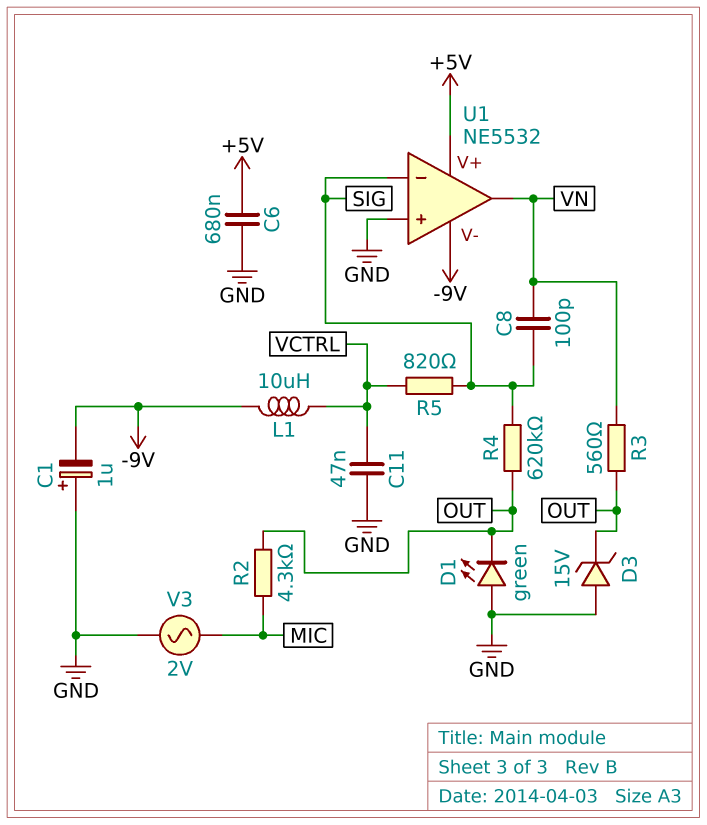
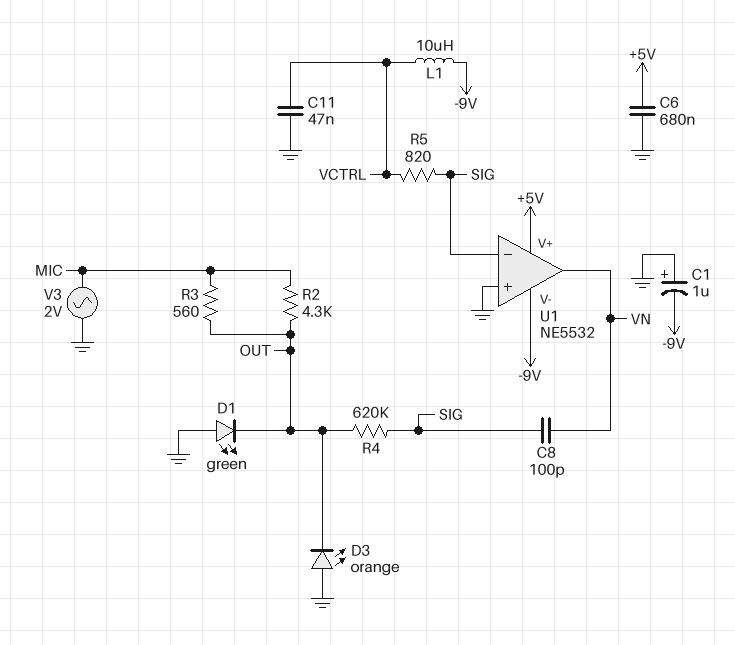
D3: zener 15V (A GND, K OUT) -> LED orange (A GND, K OUT)
R3: 560 (OUT, VN) -> 560 (MIC, OUT)

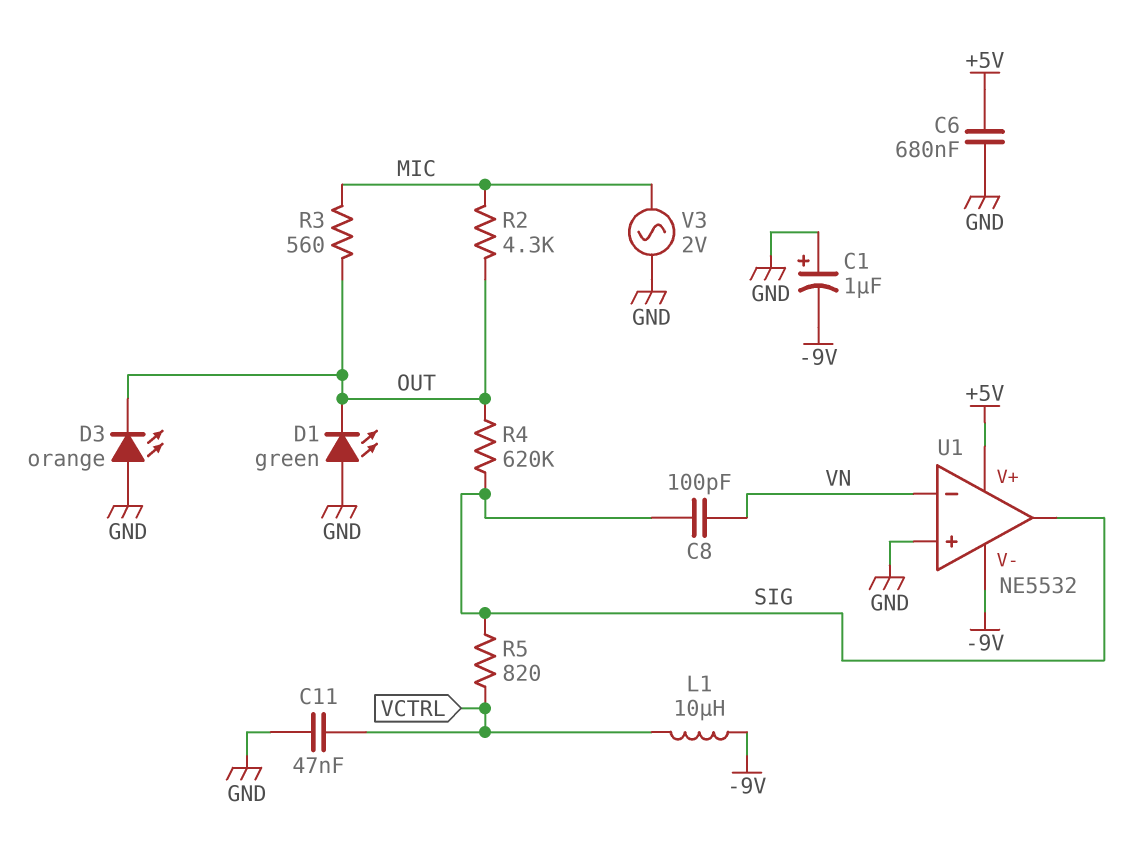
U1 pin in-: SIG -> VN
U1 pin out: VN -> SIG

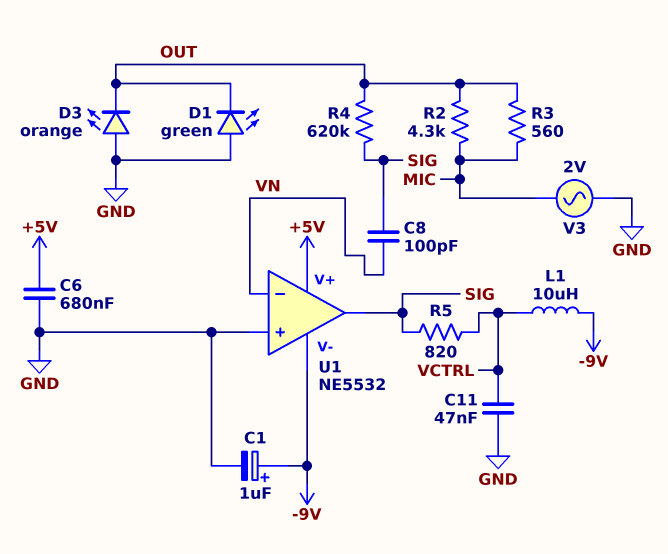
C1: 1uF (plus GND, minus -9V) -> 1uF (plus -9V, minus GND)

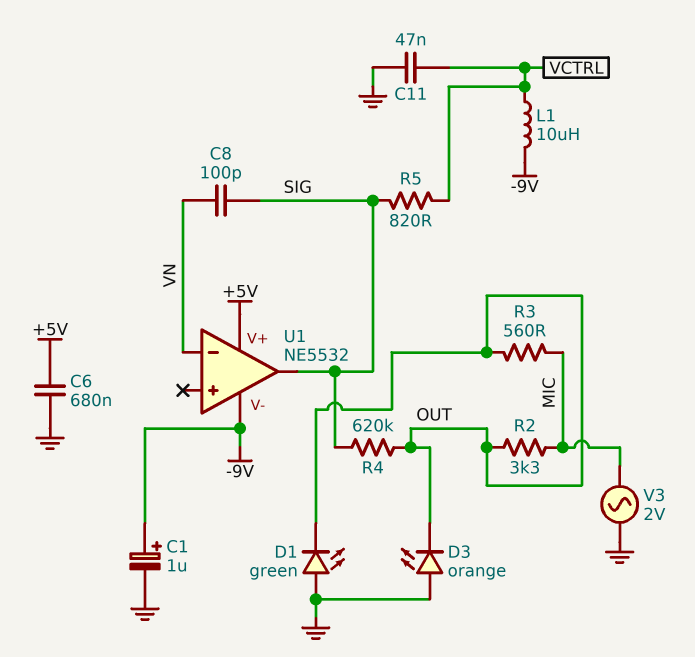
R2: 4.3k (MIC, OUT) -> 3.3k (MIC, OUT)
U1 pin in+: GND -> none

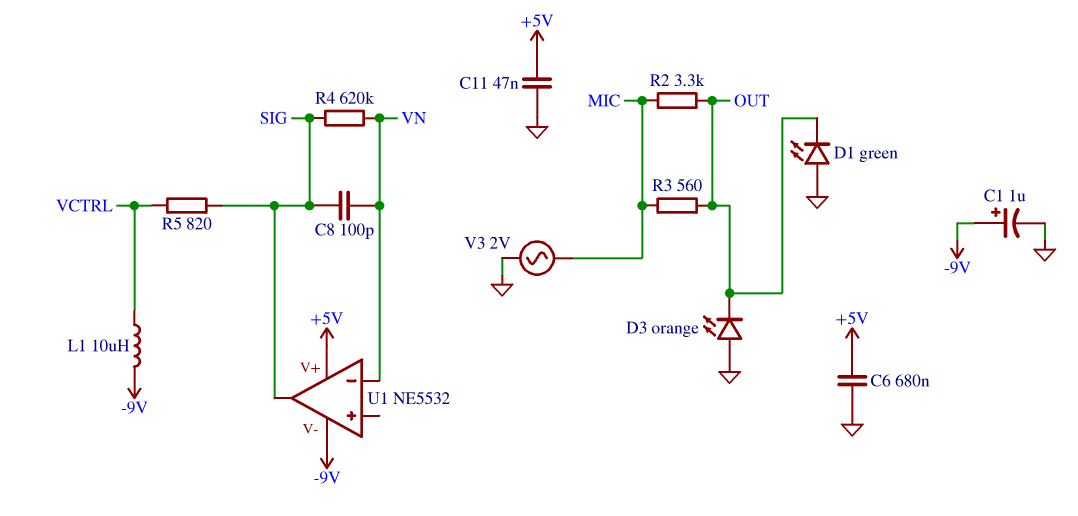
C11: 47nF (GND, VCTRL) -> 47nF (+5V, GND)
R4: 620k (OUT, SIG) -> 620k (SIG, VN)

